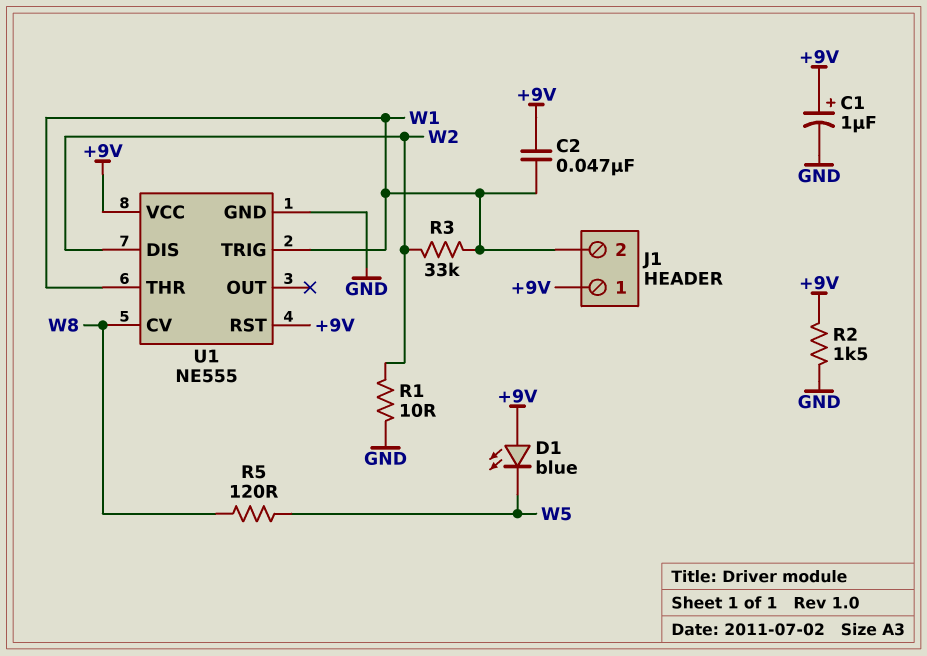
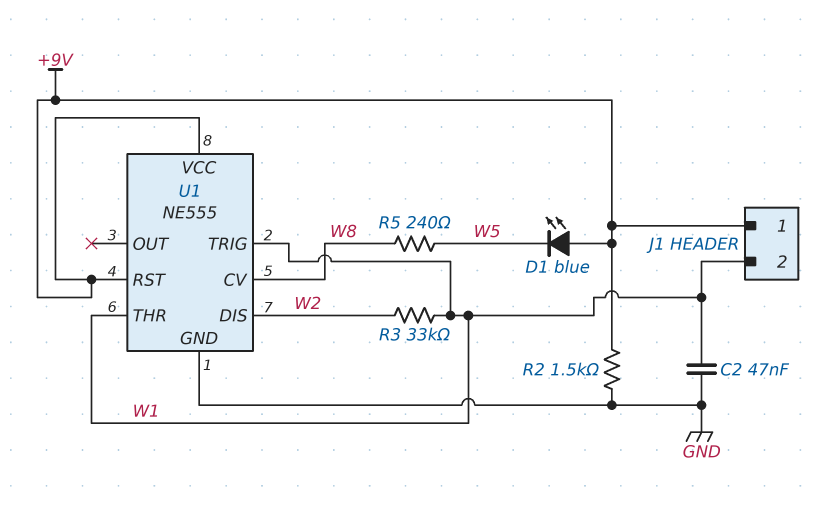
C1: 1uF (plus +9V, minus GND) -> none
C2: 47nF (+9V, W1) -> 47nF (GND, W1)
R1: 10 (GND, W2) -> none
R5: 120 (W5, W8) -> 240 (W5, W8)

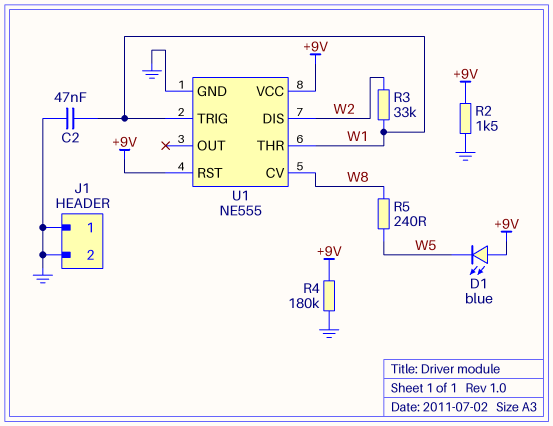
J1 pin 1: +9V -> GND
J1 pin 2: W1 -> GND
R4: none -> 180k (+9V, GND)

